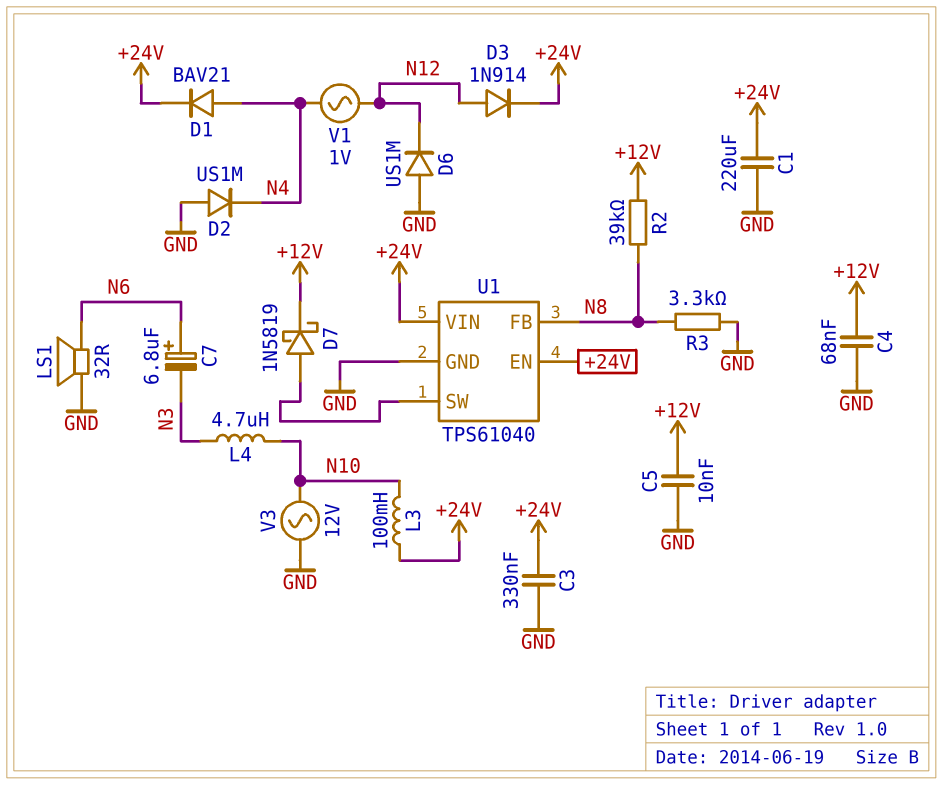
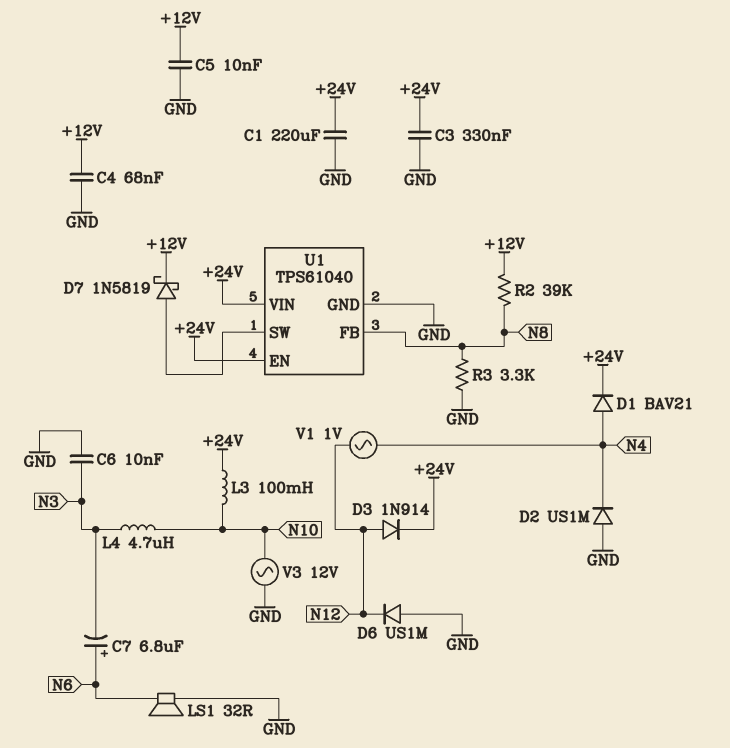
C6: none -> 10nF (GND, N3)

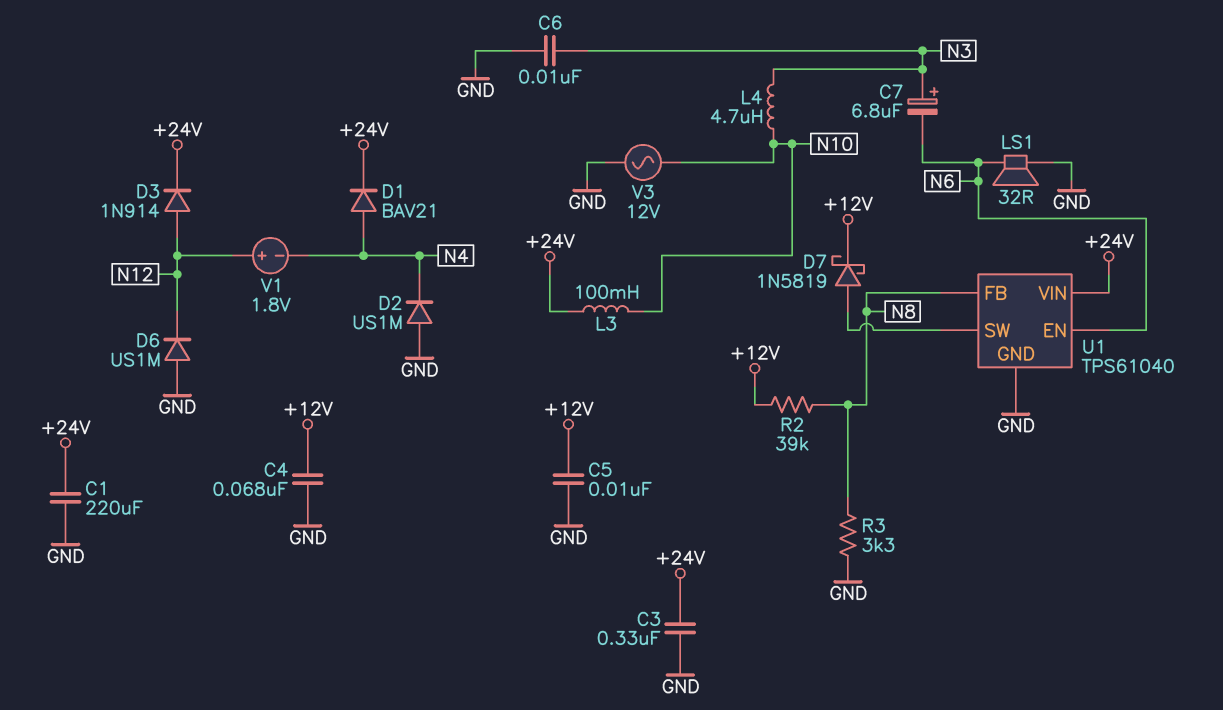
C7: 6.8uF (plus N6, minus N3) -> 6.8uF (plus N3, minus N6)
U1 pin EN: +24V -> N6
V1: AC 1V (N4, N12) -> 1.8V (plus N12, minus N4)

